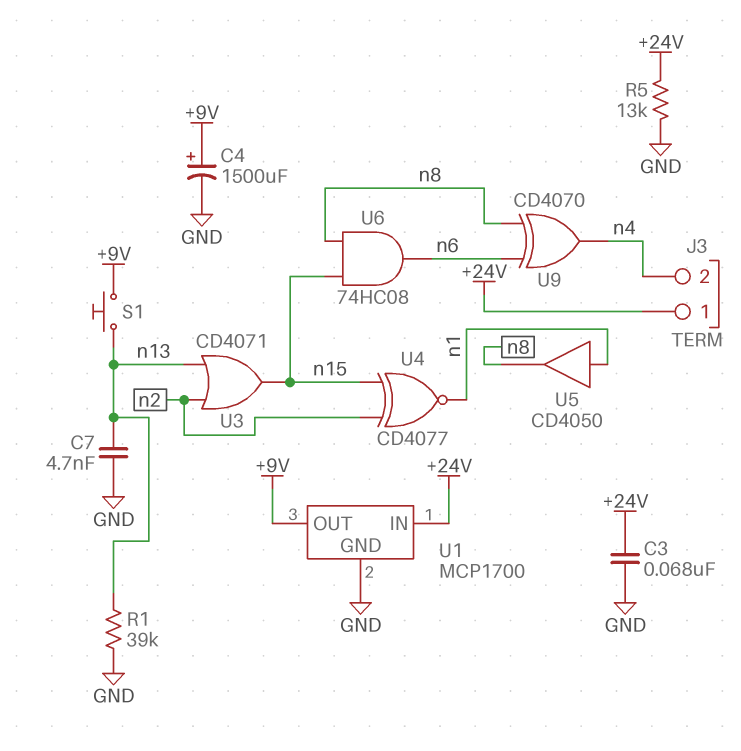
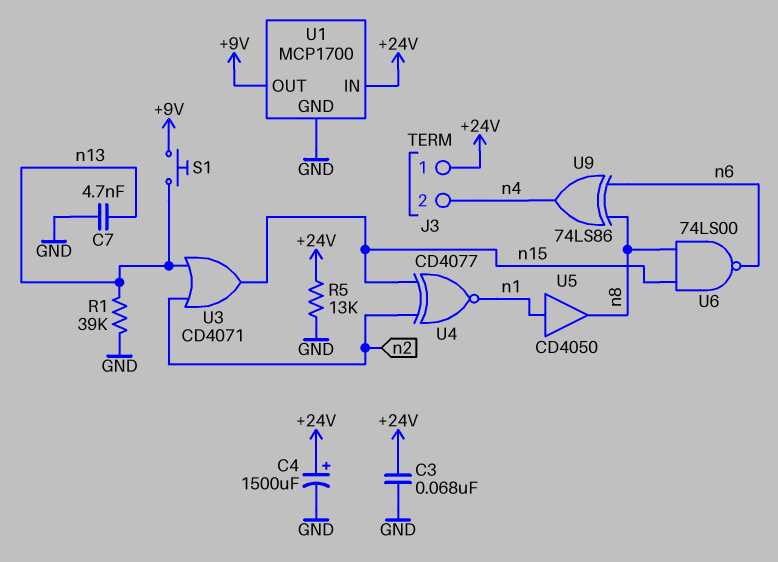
C4: 1500uF (plus +9V, minus GND) -> 1500uF (plus +24V, minus GND)
U6: AND 74HC08 (in n8, in n15, out n6) -> NAND 74LS00 (in n8, in n15, out n6)
U9: XOR CD4070 (in n6, in n8, out n4) -> XOR 74LS86 (in n6, in n8, out n4)

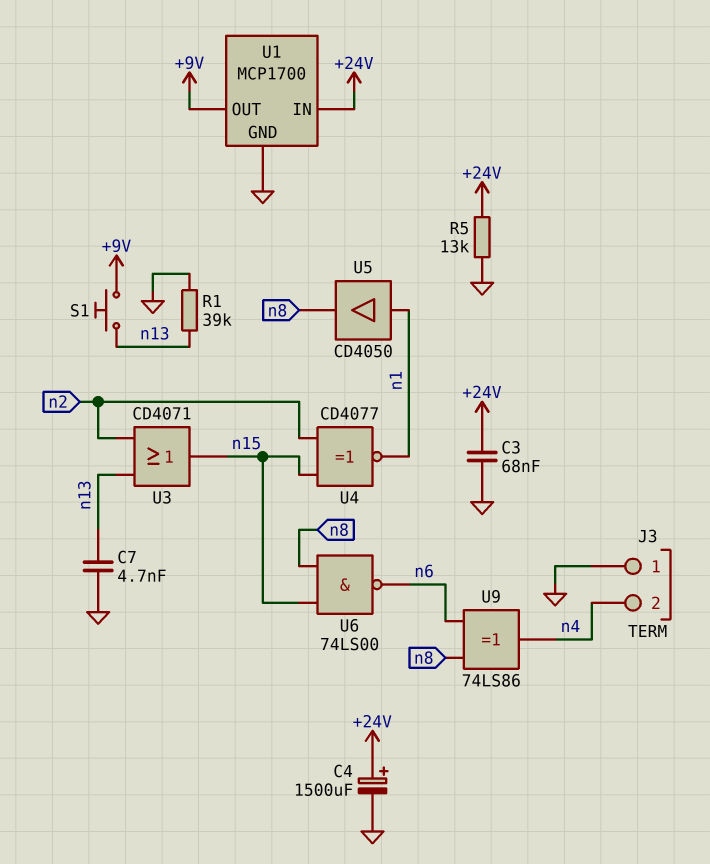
J3 pin 1: +24V -> GND

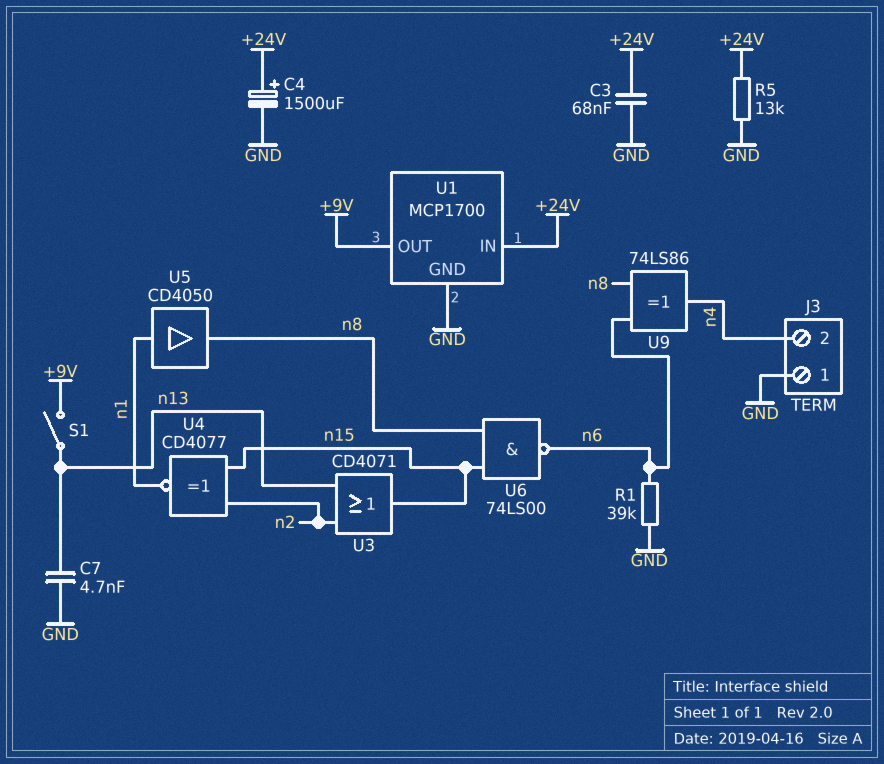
R1: 39k (GND, n13) -> 39k (GND, n6)
S1: button (+9V, n13) -> switch (+9V, n13)

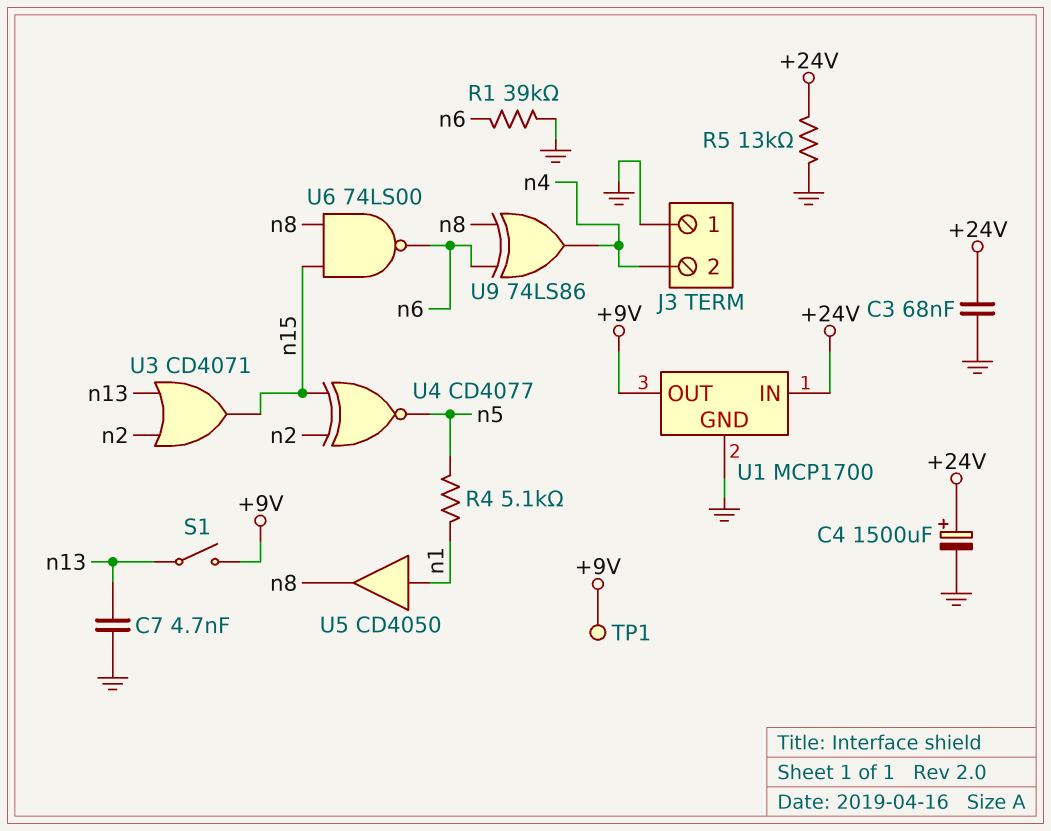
R4: none -> 5.1k (n1, n5)
TP1: none -> test point (+9V)
U4: XNOR CD4077 (in n2, in n15, out n1) -> XNOR CD4077 (in n2, in n15, out n5)

